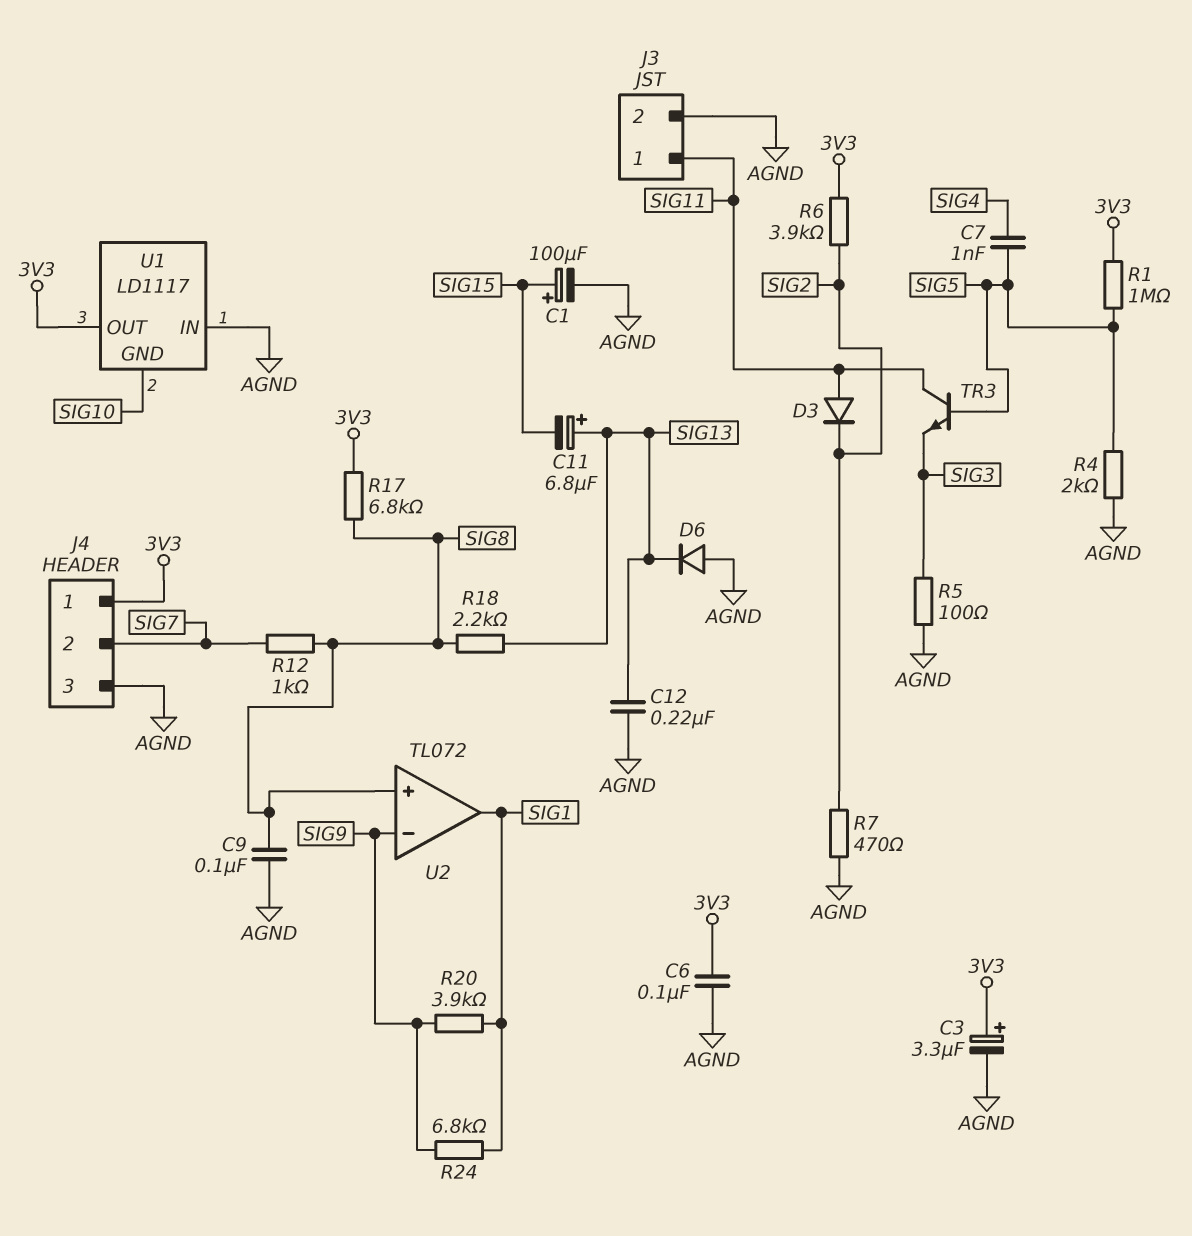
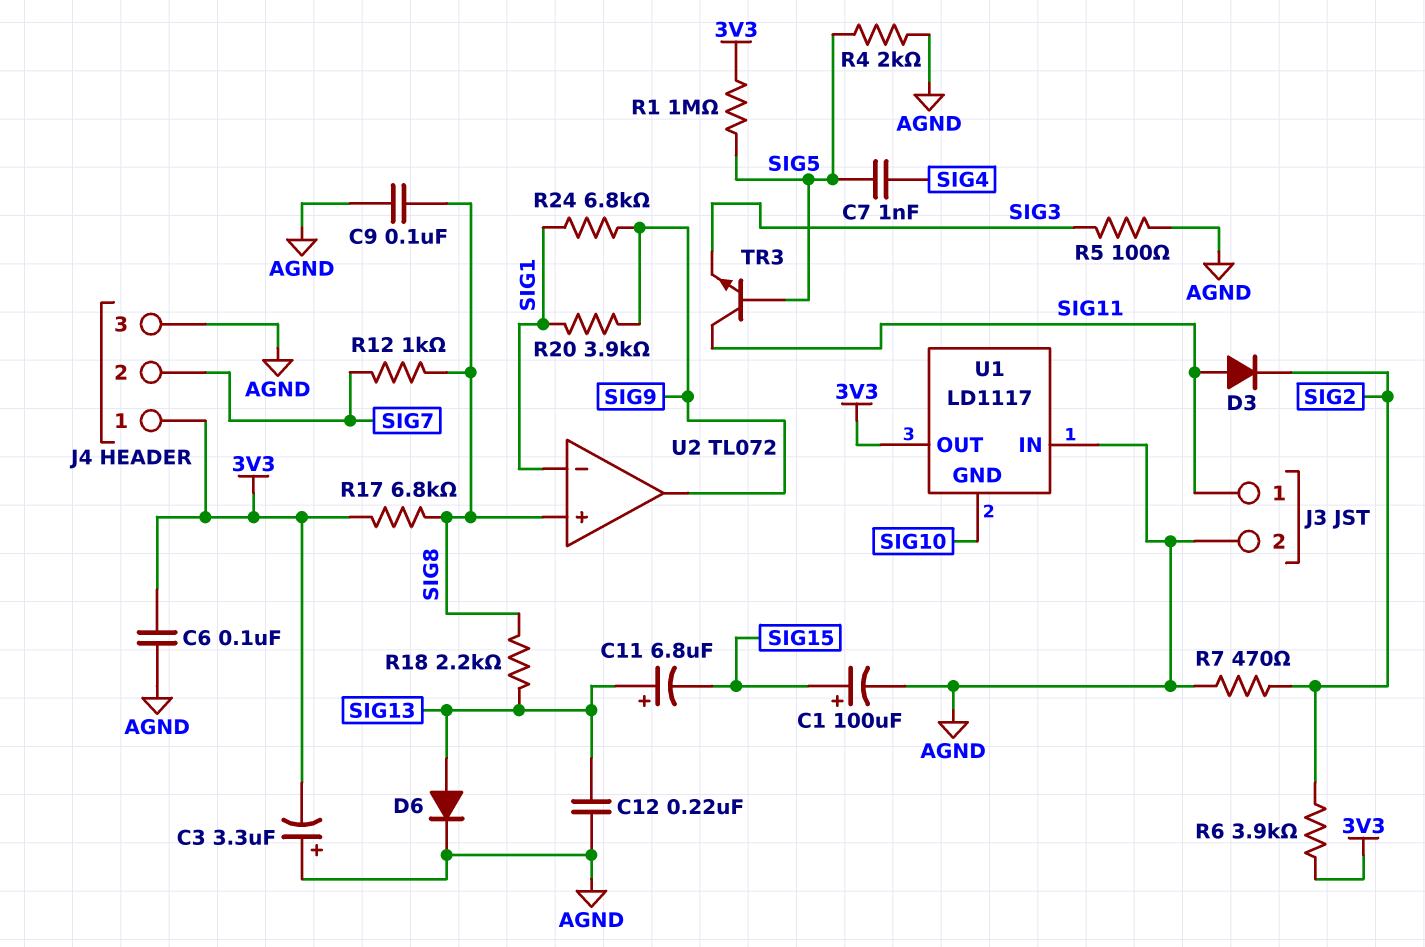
C3: 3.3uF (plus 3V3, minus AGND) -> 3.3uF (plus AGND, minus 3V3)
D6: diode (A AGND, K SIG13) -> diode (A SIG13, K AGND)
U2 pin in-: SIG9 -> SIG1
U2 pin out: SIG1 -> SIG9

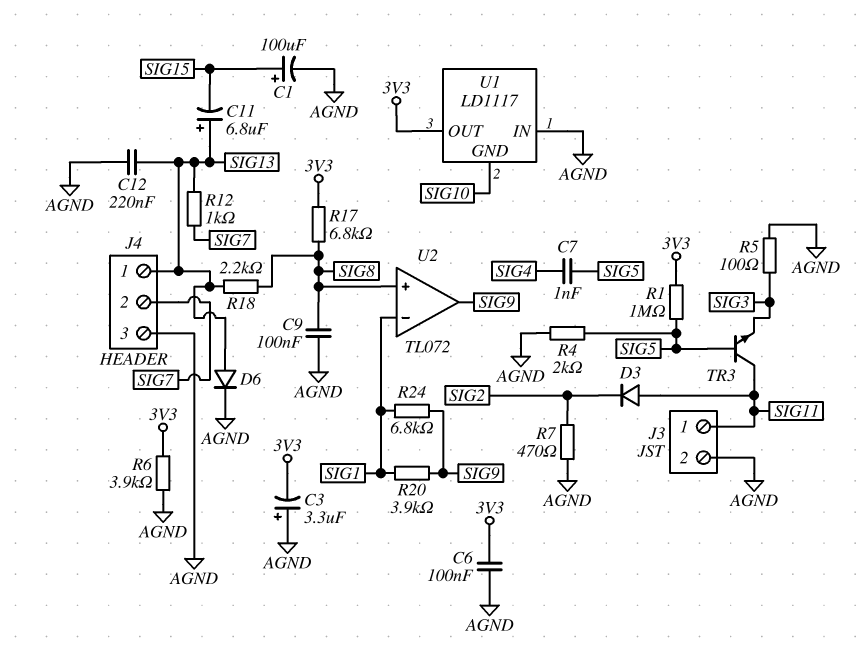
J4 pin 1: 3V3 -> SIG13
R6: 3.9k (3V3, SIG2) -> 3.9k (3V3, AGND)
R12: 1k (SIG7, SIG8) -> 1k (SIG7, SIG13)

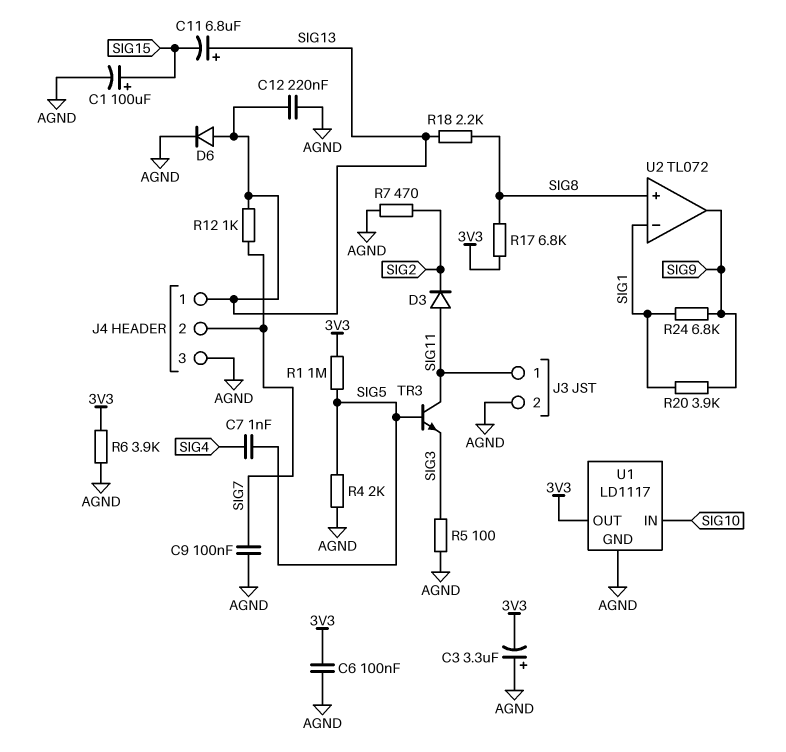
C9: 100nF (AGND, SIG8) -> 100nF (AGND, SIG7)
U1 pin GND: SIG10 -> AGND
U1 pin IN: AGND -> SIG10

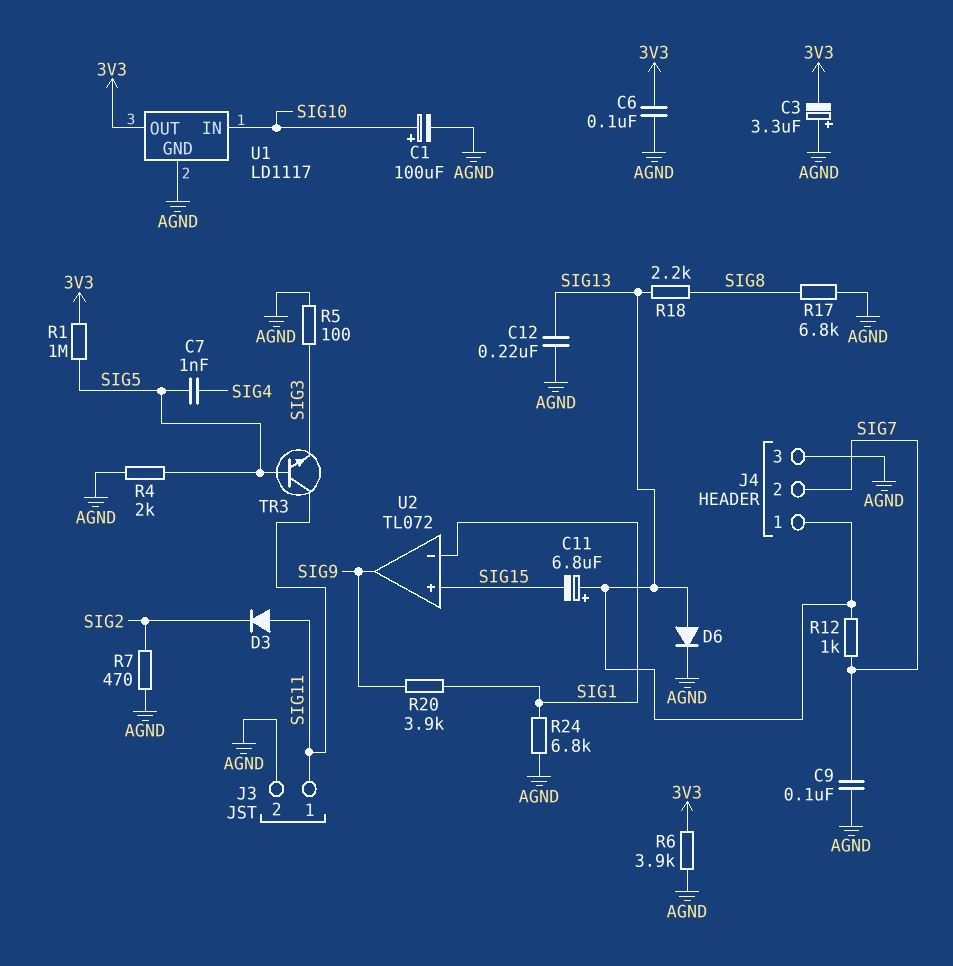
C1: 100uF (plus SIG15, minus AGND) -> 100uF (plus SIG10, minus AGND)
R17: 6.8k (3V3, SIG8) -> 6.8k (AGND, SIG8)
R24: 6.8k (SIG1, SIG9) -> 6.8k (AGND, SIG1)
U2 pin in+: SIG8 -> SIG15

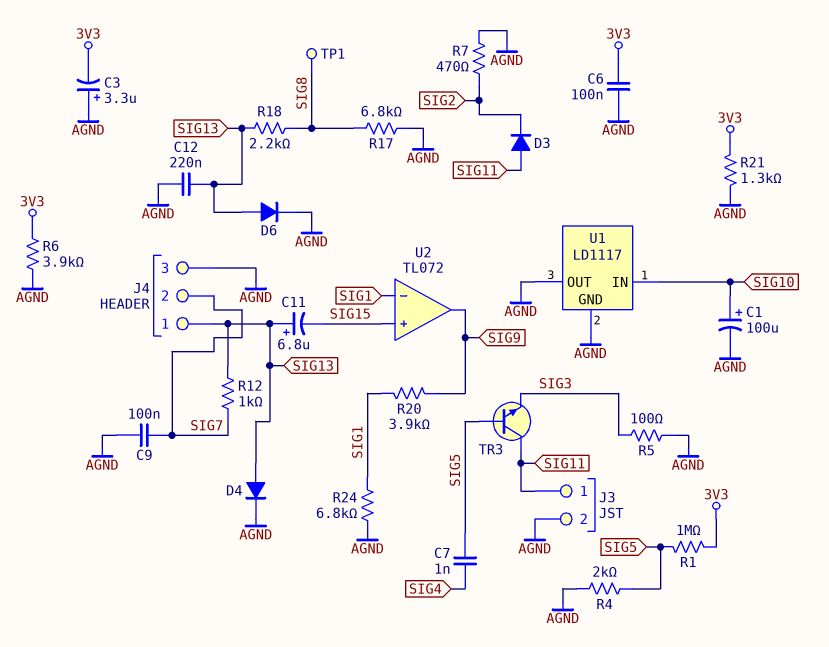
D4: none -> diode (A SIG13, K AGND)
R21: none -> 1.3k (3V3, AGND)
TP1: none -> test point (SIG8)
U1 pin OUT: 3V3 -> AGND

